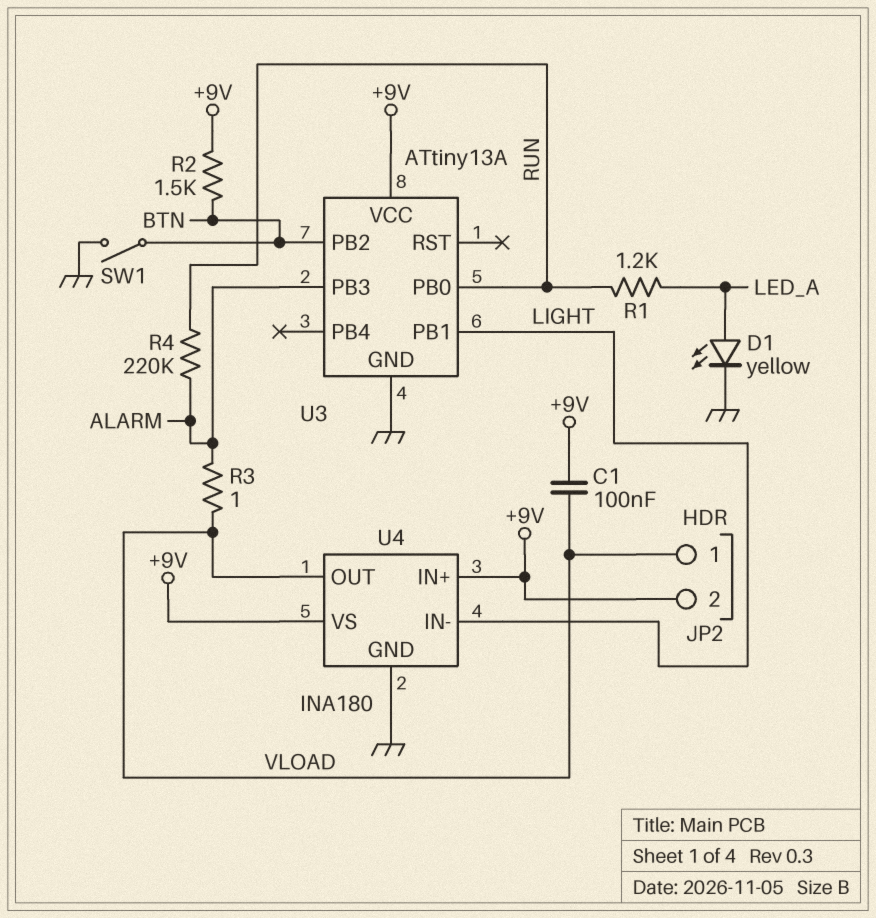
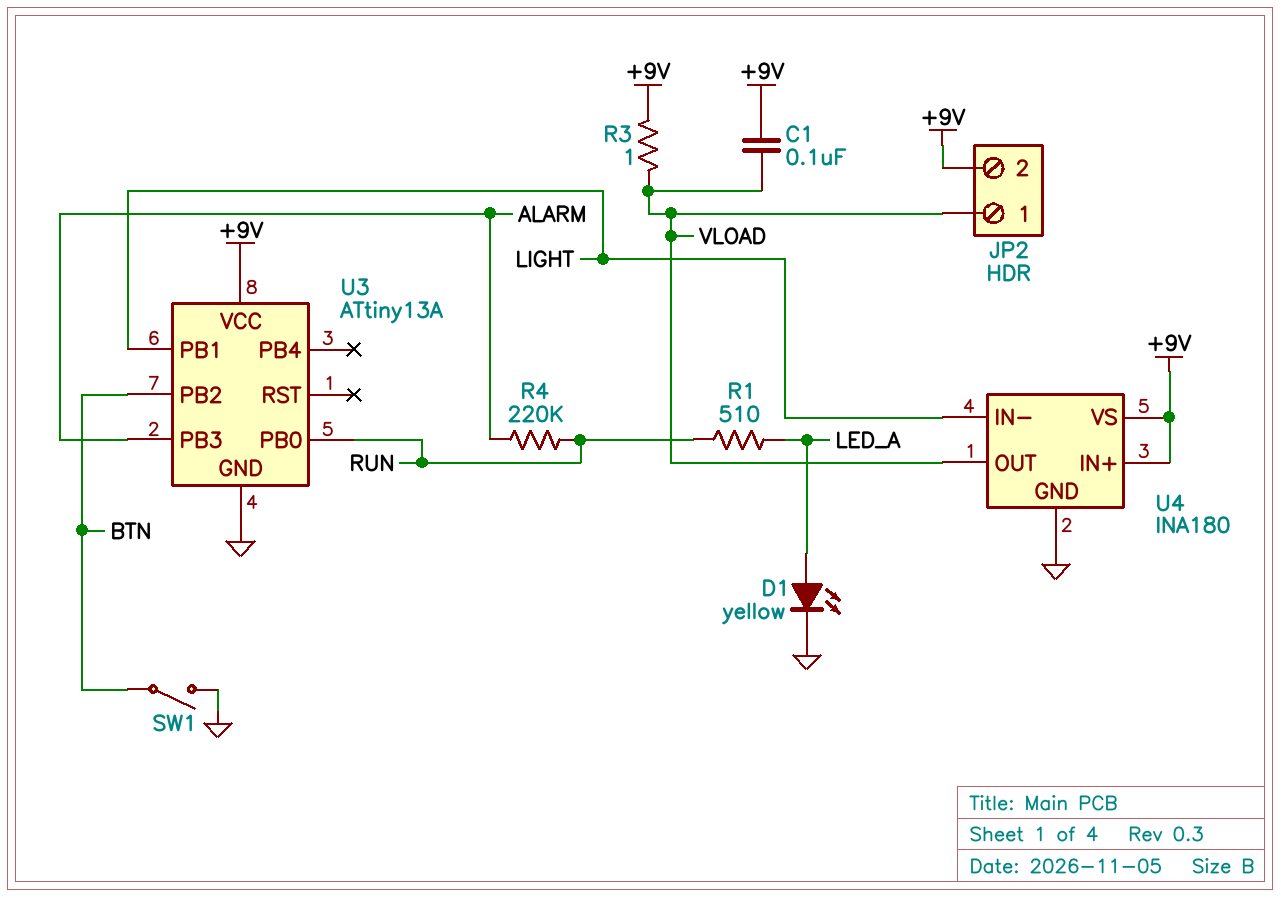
R1: 1.2k (LED_A, RUN) -> 510 (LED_A, RUN)
R2: 1.5k (+9V, BTN) -> none
R3: 1 (ALARM, VLOAD) -> 1 (+9V, VLOAD)

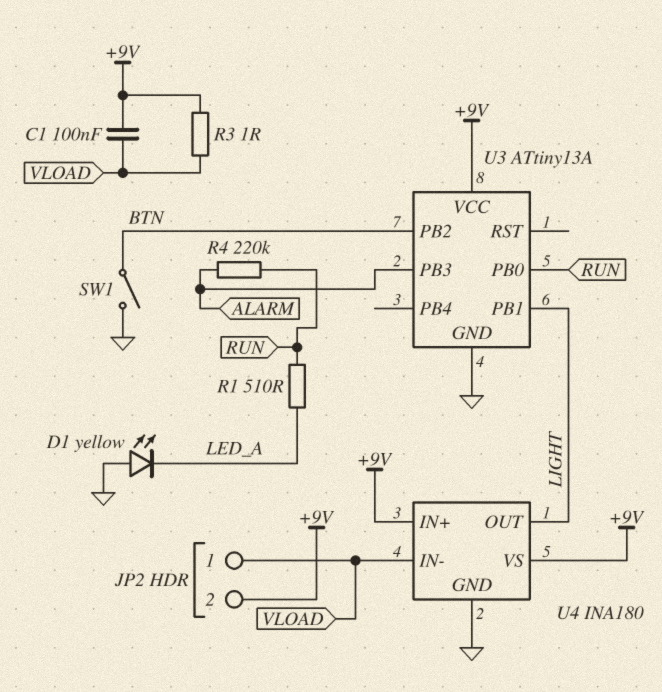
D1: LED yellow (A LED_A, K GND) -> LED yellow (A GND, K LED_A)
U4 pin IN-: LIGHT -> VLOAD
U4 pin OUT: VLOAD -> LIGHT

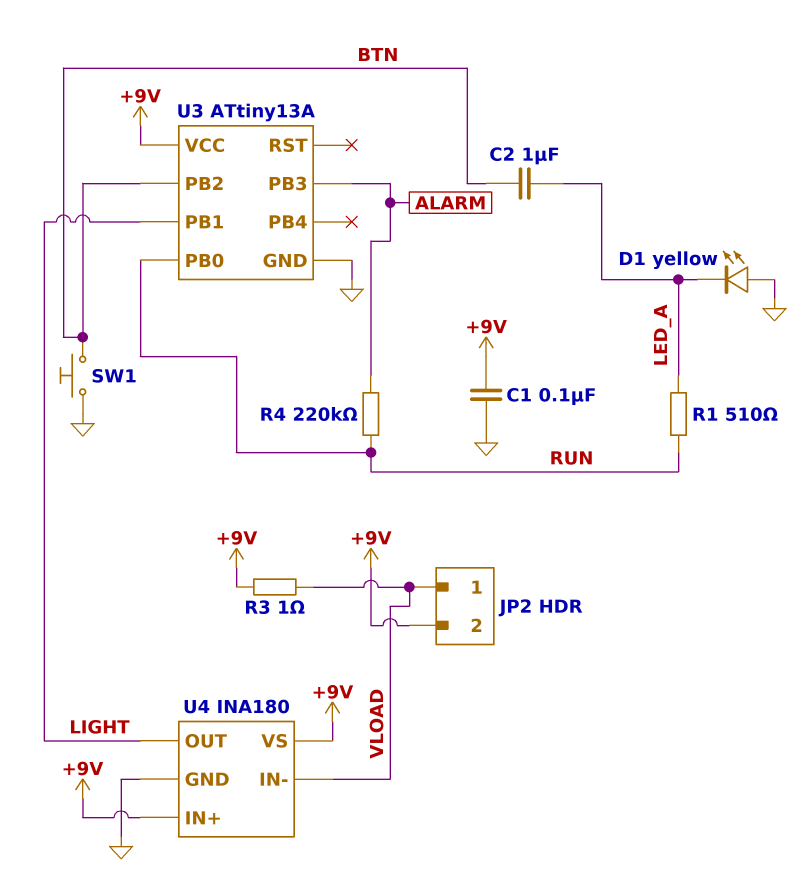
C1: 100nF (+9V, VLOAD) -> 100nF (+9V, GND)
C2: none -> 1uF (BTN, LED_A)
SW1: switch (BTN, GND) -> button (BTN, GND)

